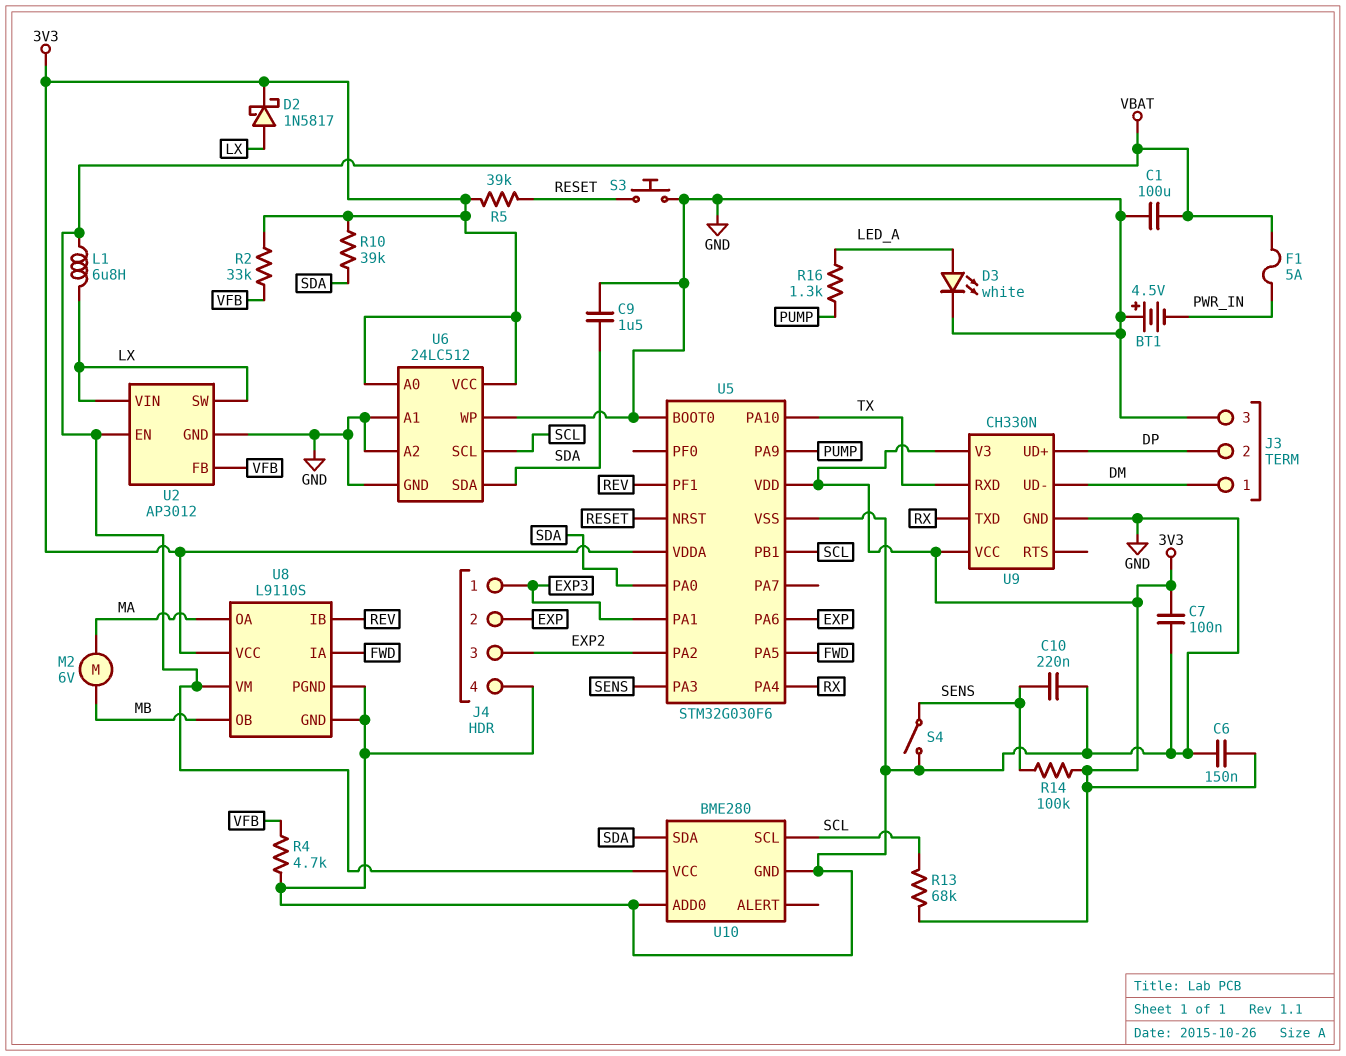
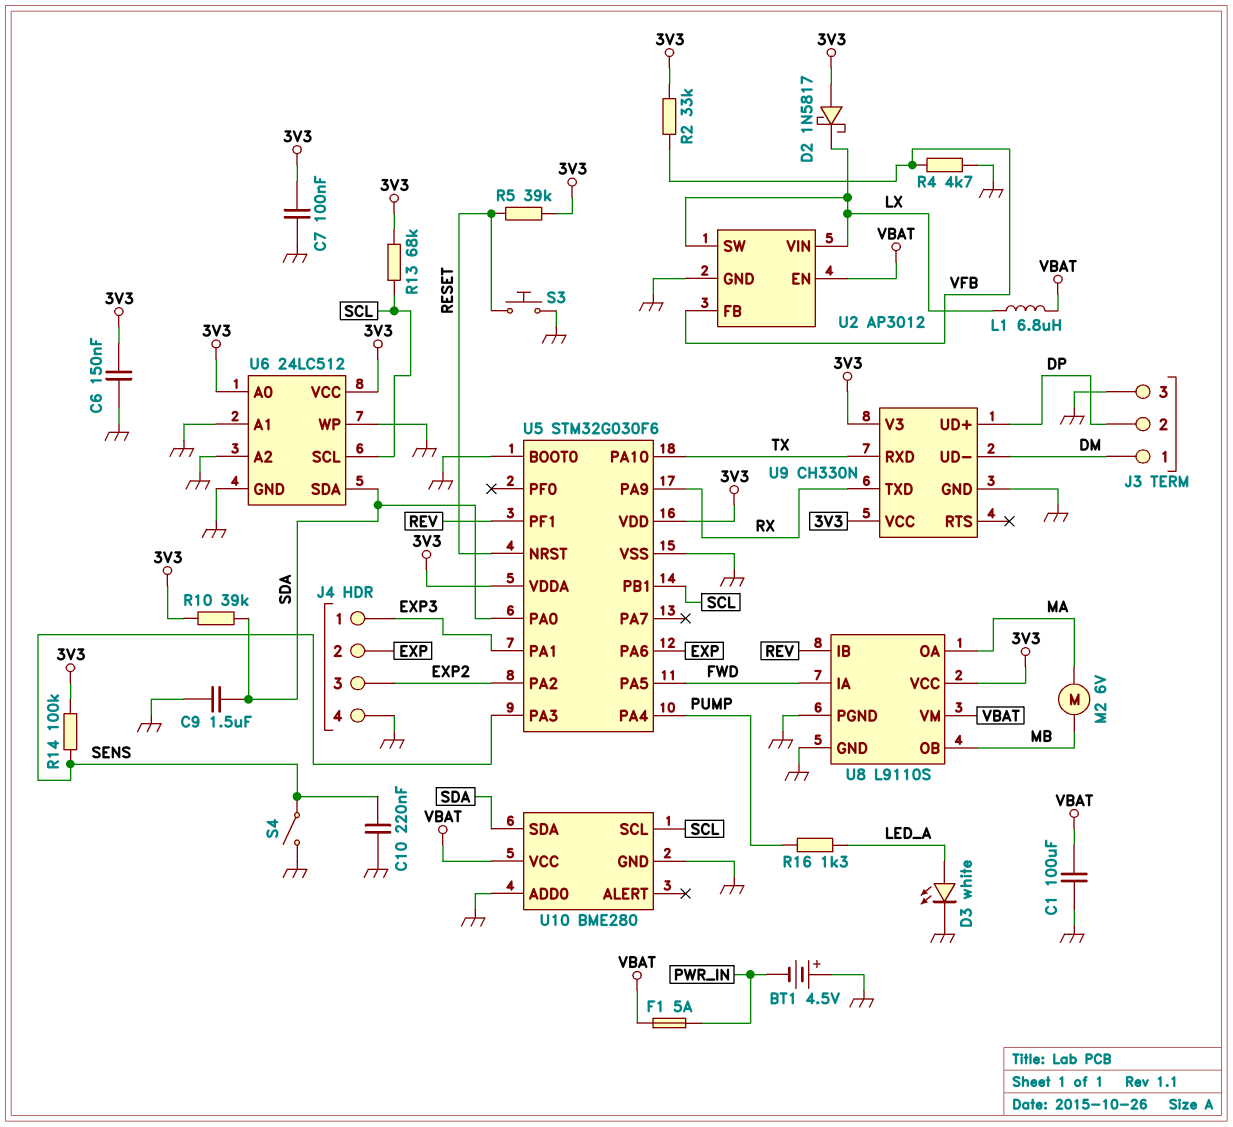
D2: schottky 1N5817 (A LX, K 3V3) -> schottky 1N5817 (A 3V3, K LX)
U5 pin PA4: RX -> PUMP
U5 pin PA9: PUMP -> RX

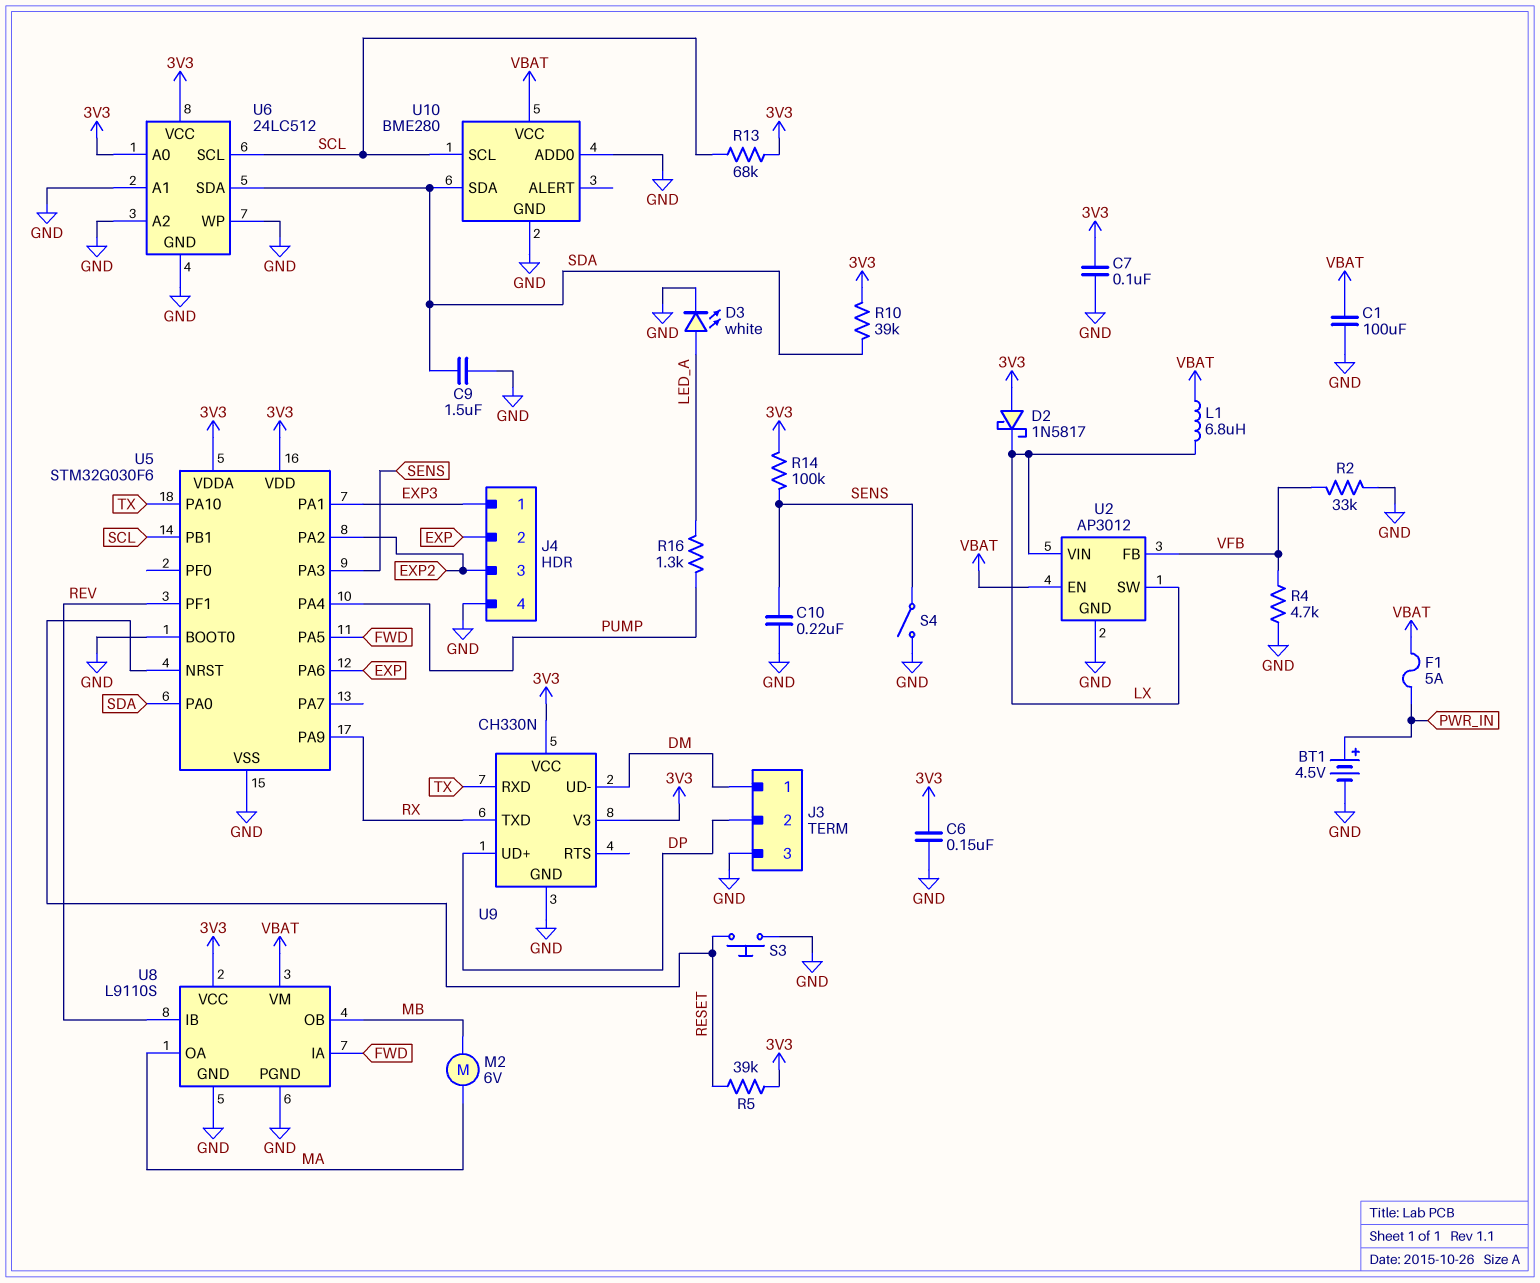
BT1: 4.5V (plus GND, minus PWR_IN) -> 4.5V (plus PWR_IN, minus GND)
R2: 33k (3V3, VFB) -> 33k (GND, VFB)

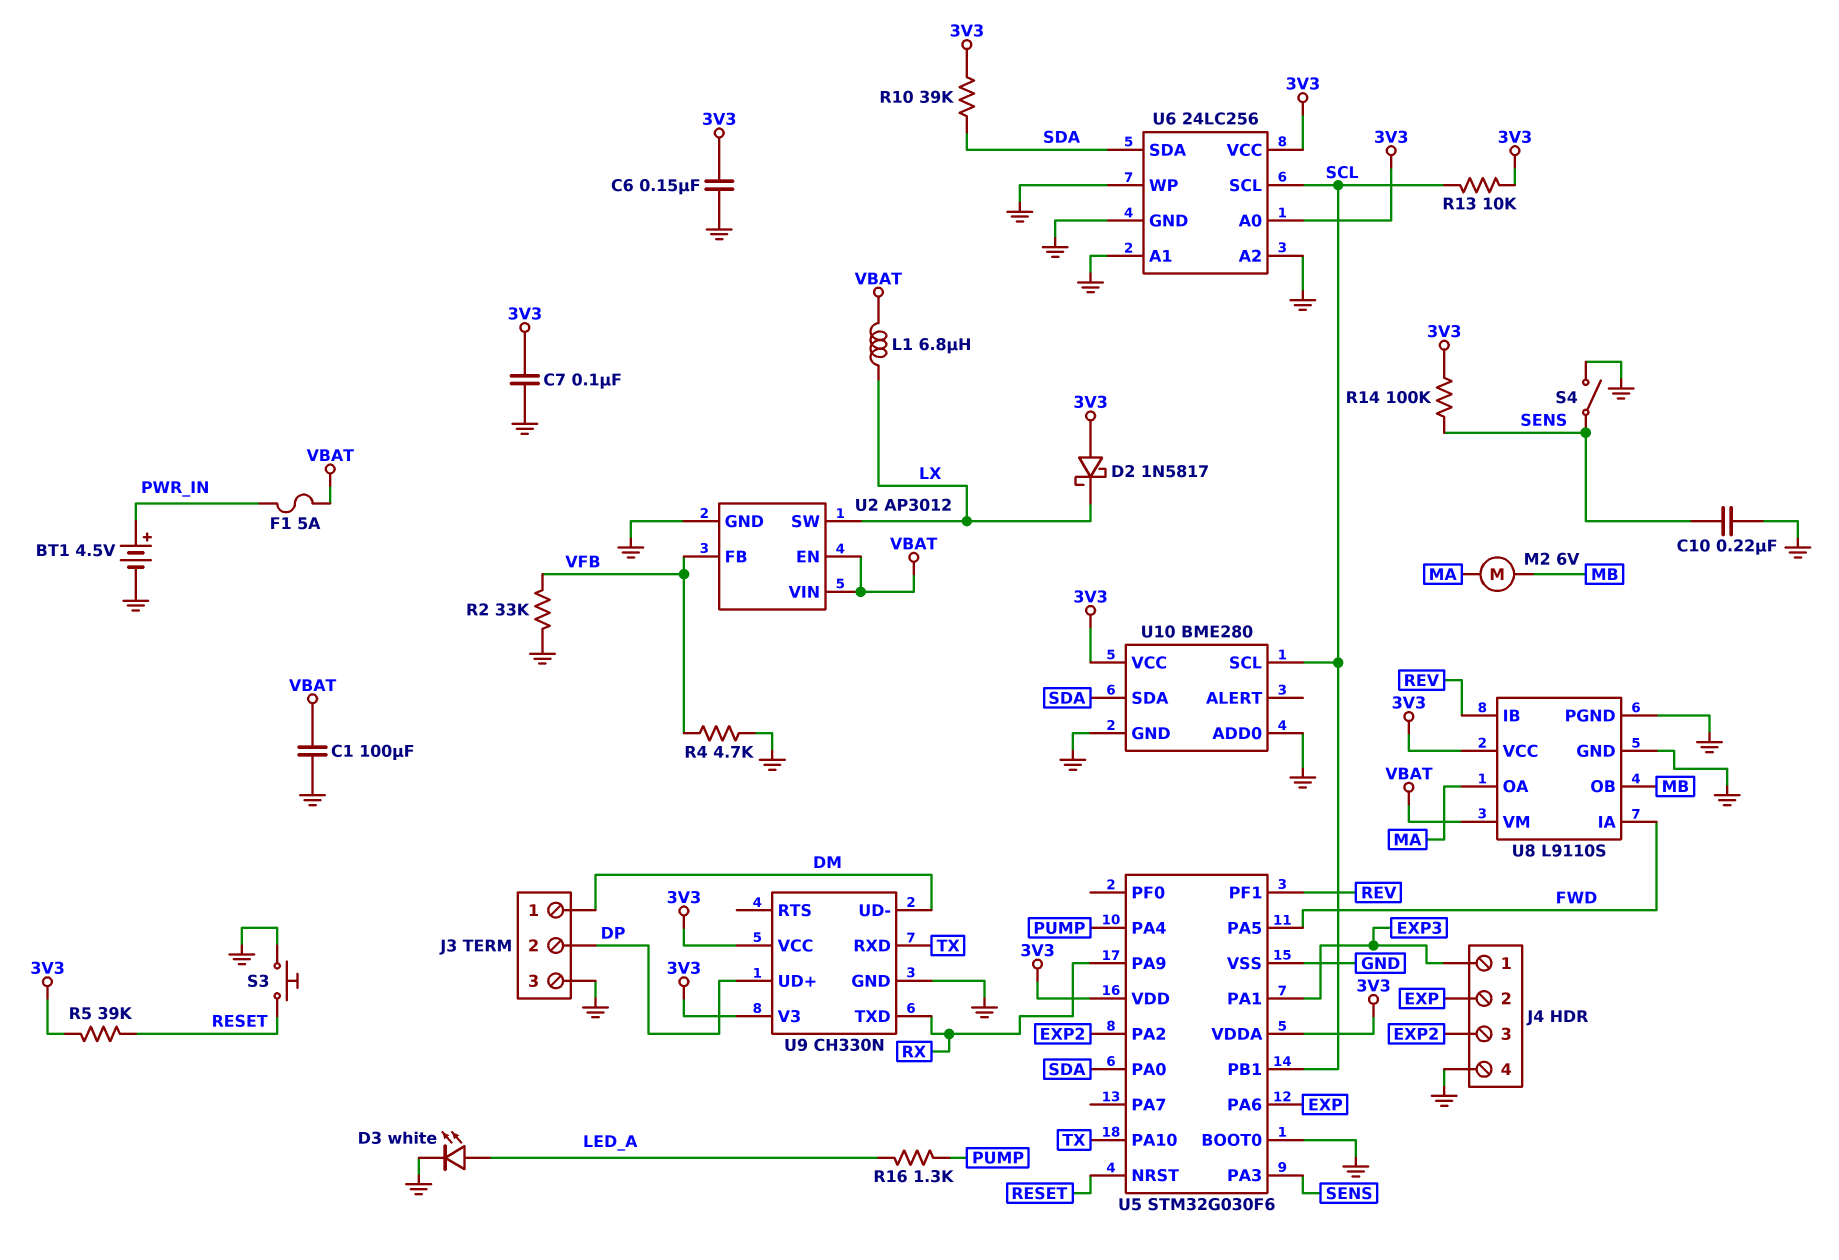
C9: 1.5uF (GND, SDA) -> none
R13: 68k (3V3, SCL) -> 10k (3V3, SCL)
U2 pin VIN: LX -> VBAT
U6: 24LC512 -> 24LC256
U10 pin VCC: VBAT -> 3V3

